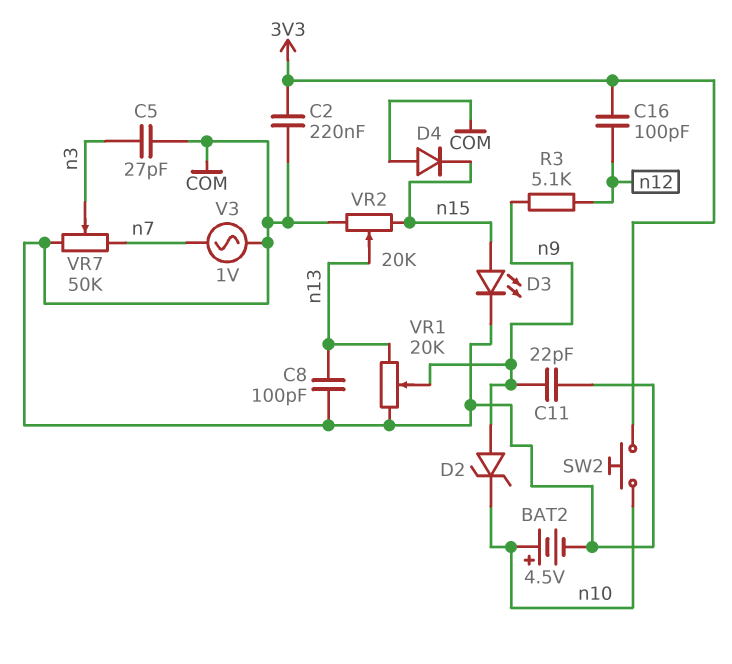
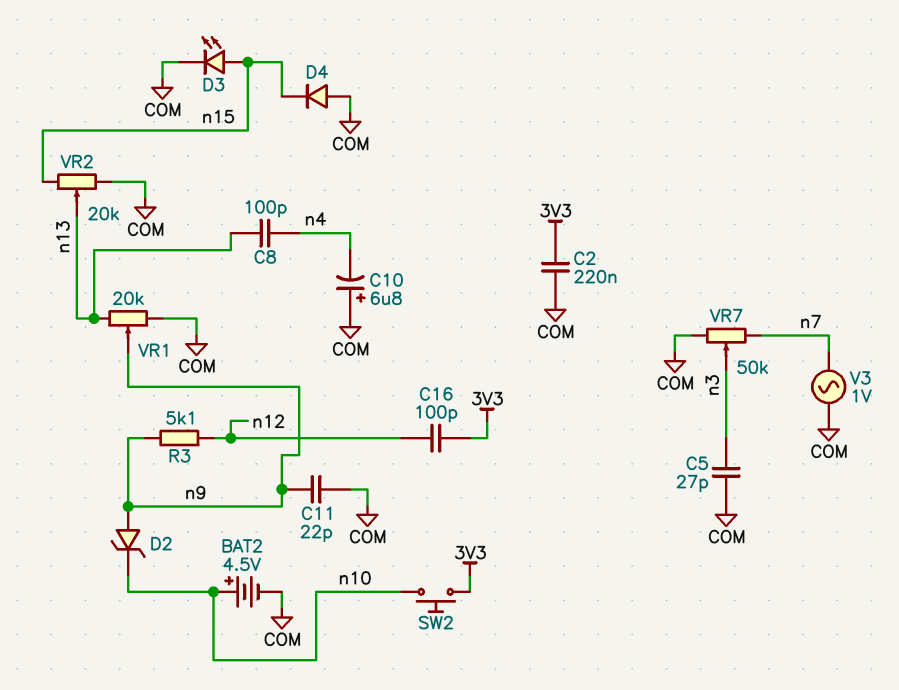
C8: 100pF (COM, n13) -> 100pF (n4, n13)
C10: none -> 6.8uF (plus COM, minus n4)

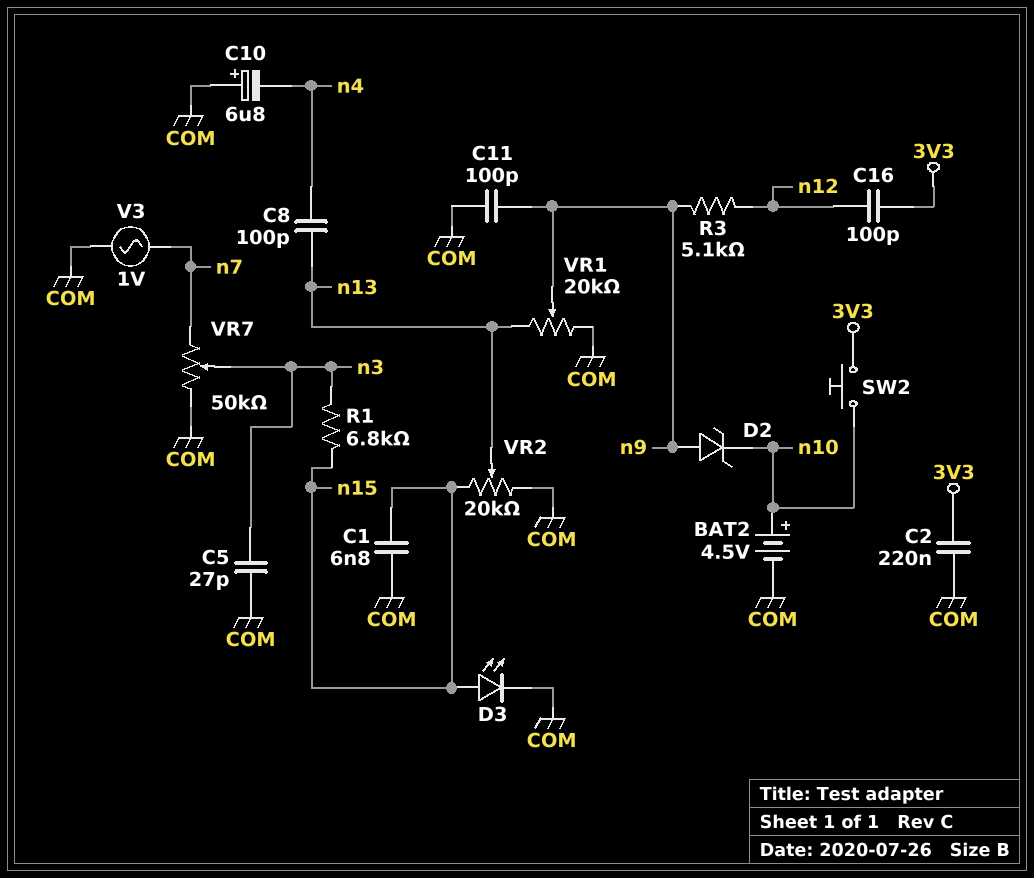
C1: none -> 6.8nF (COM, n15)
C11: 22pF (COM, n9) -> 100pF (COM, n9)
D4: diode (A COM, K n15) -> none
R1: none -> 6.8k (n3, n15)

